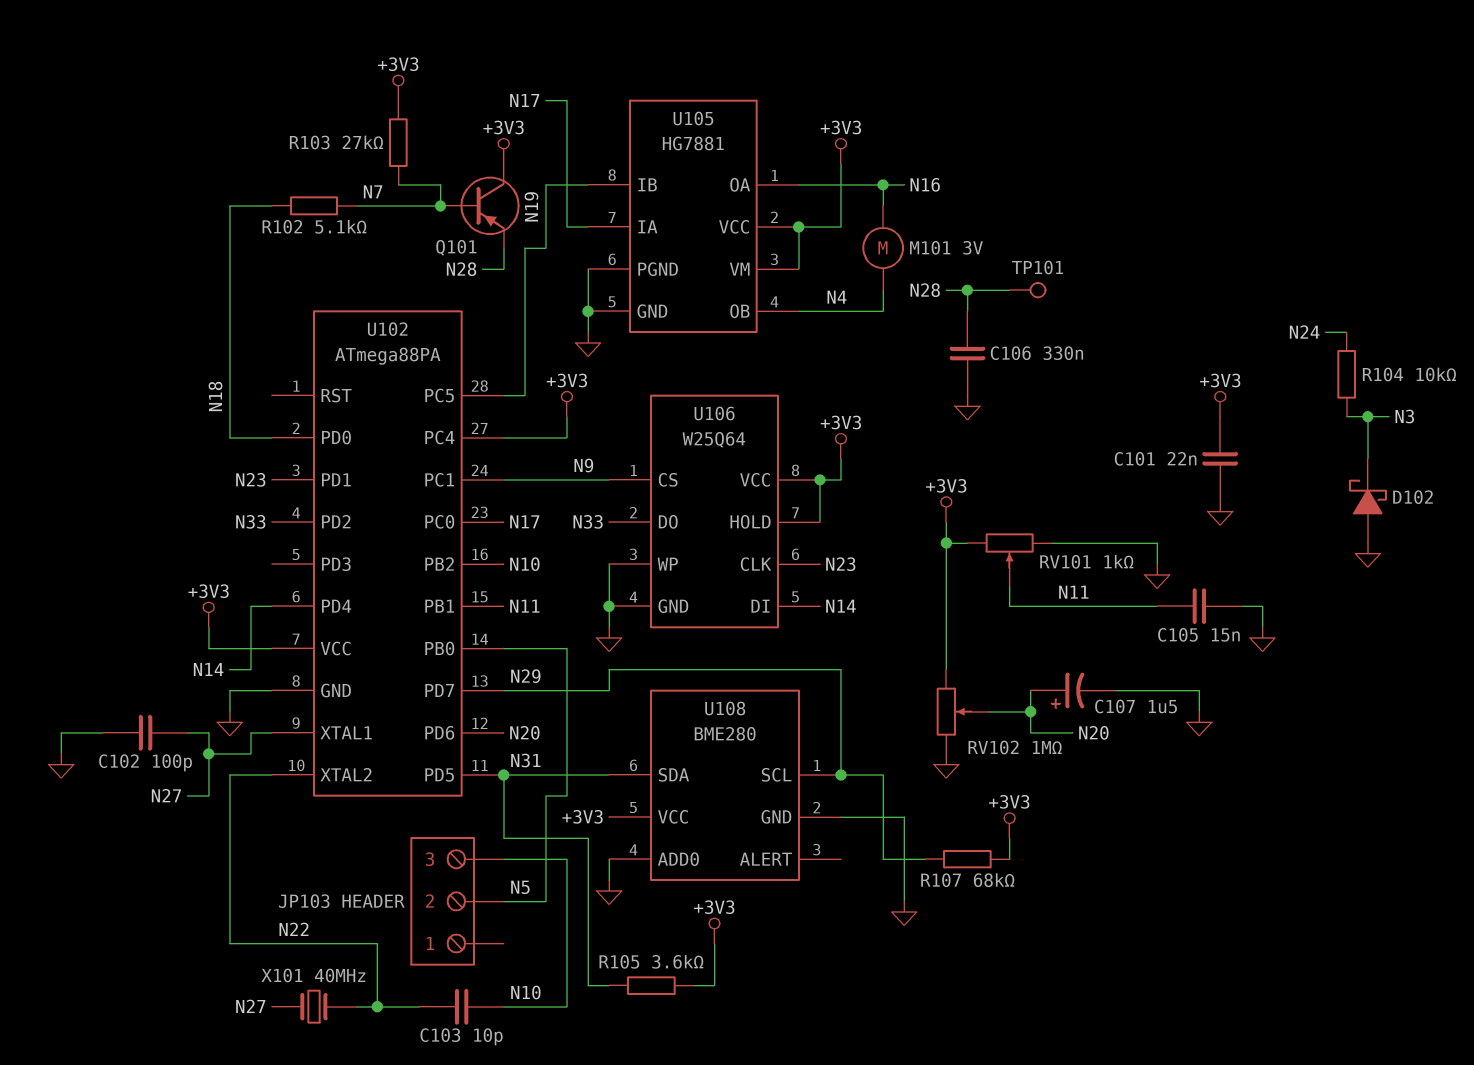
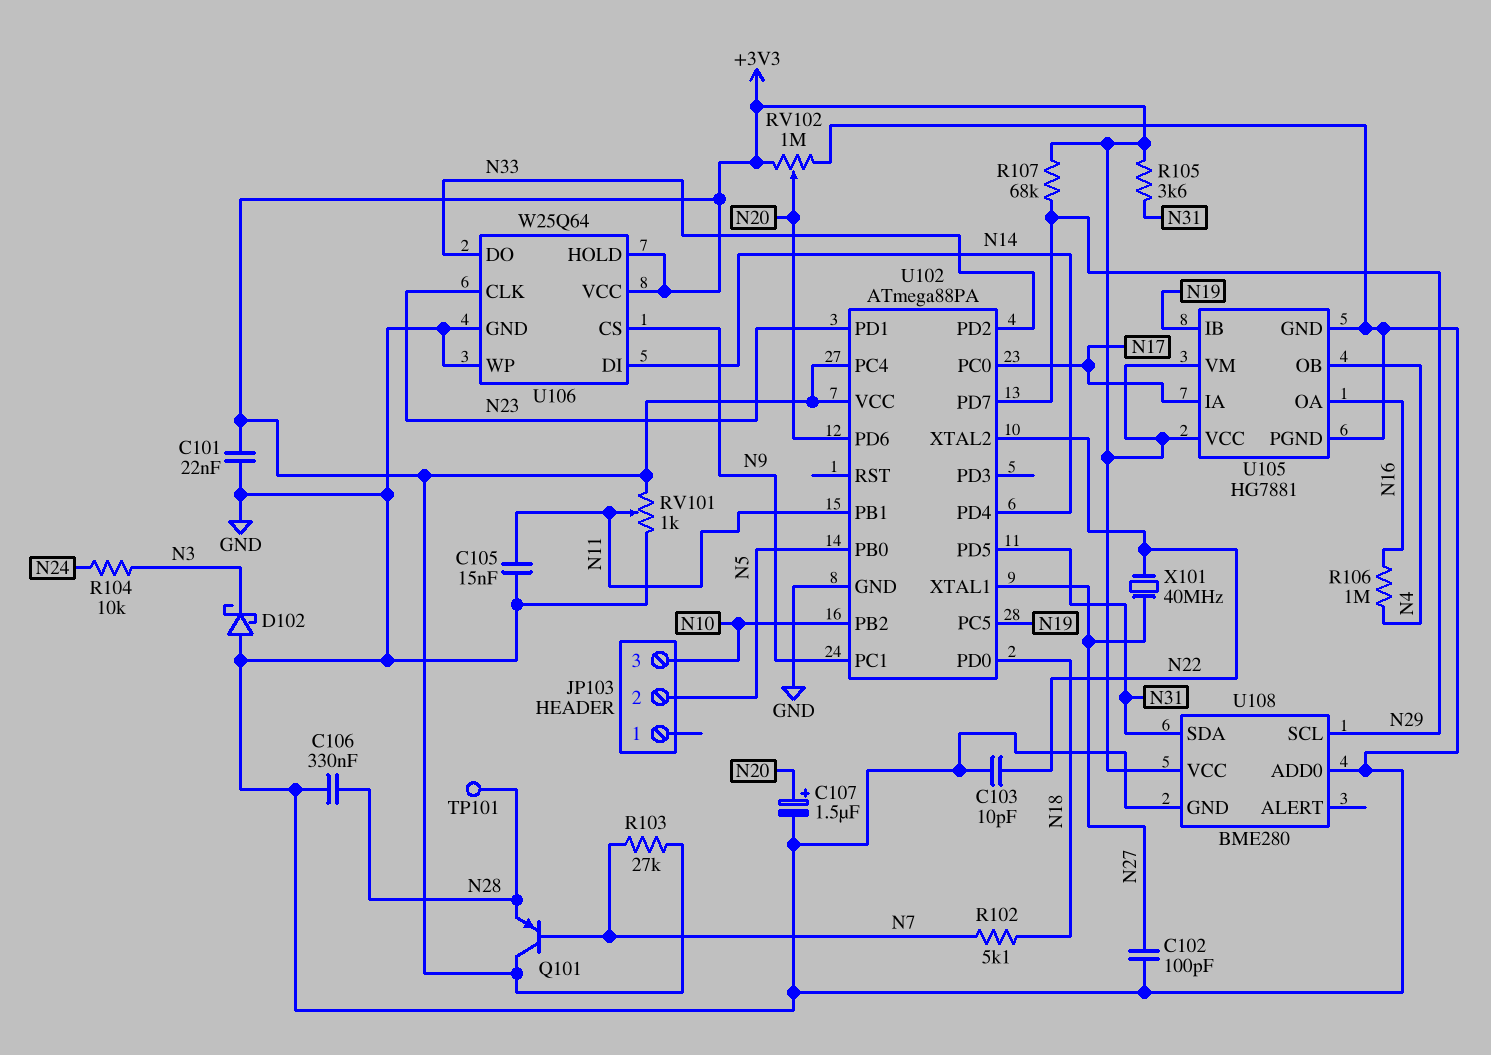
C103: 10pF (N10, N22) -> 10pF (GND, N22)
M101: motor 3V (N4, N16) -> none
R106: none -> 1M (N4, N16)

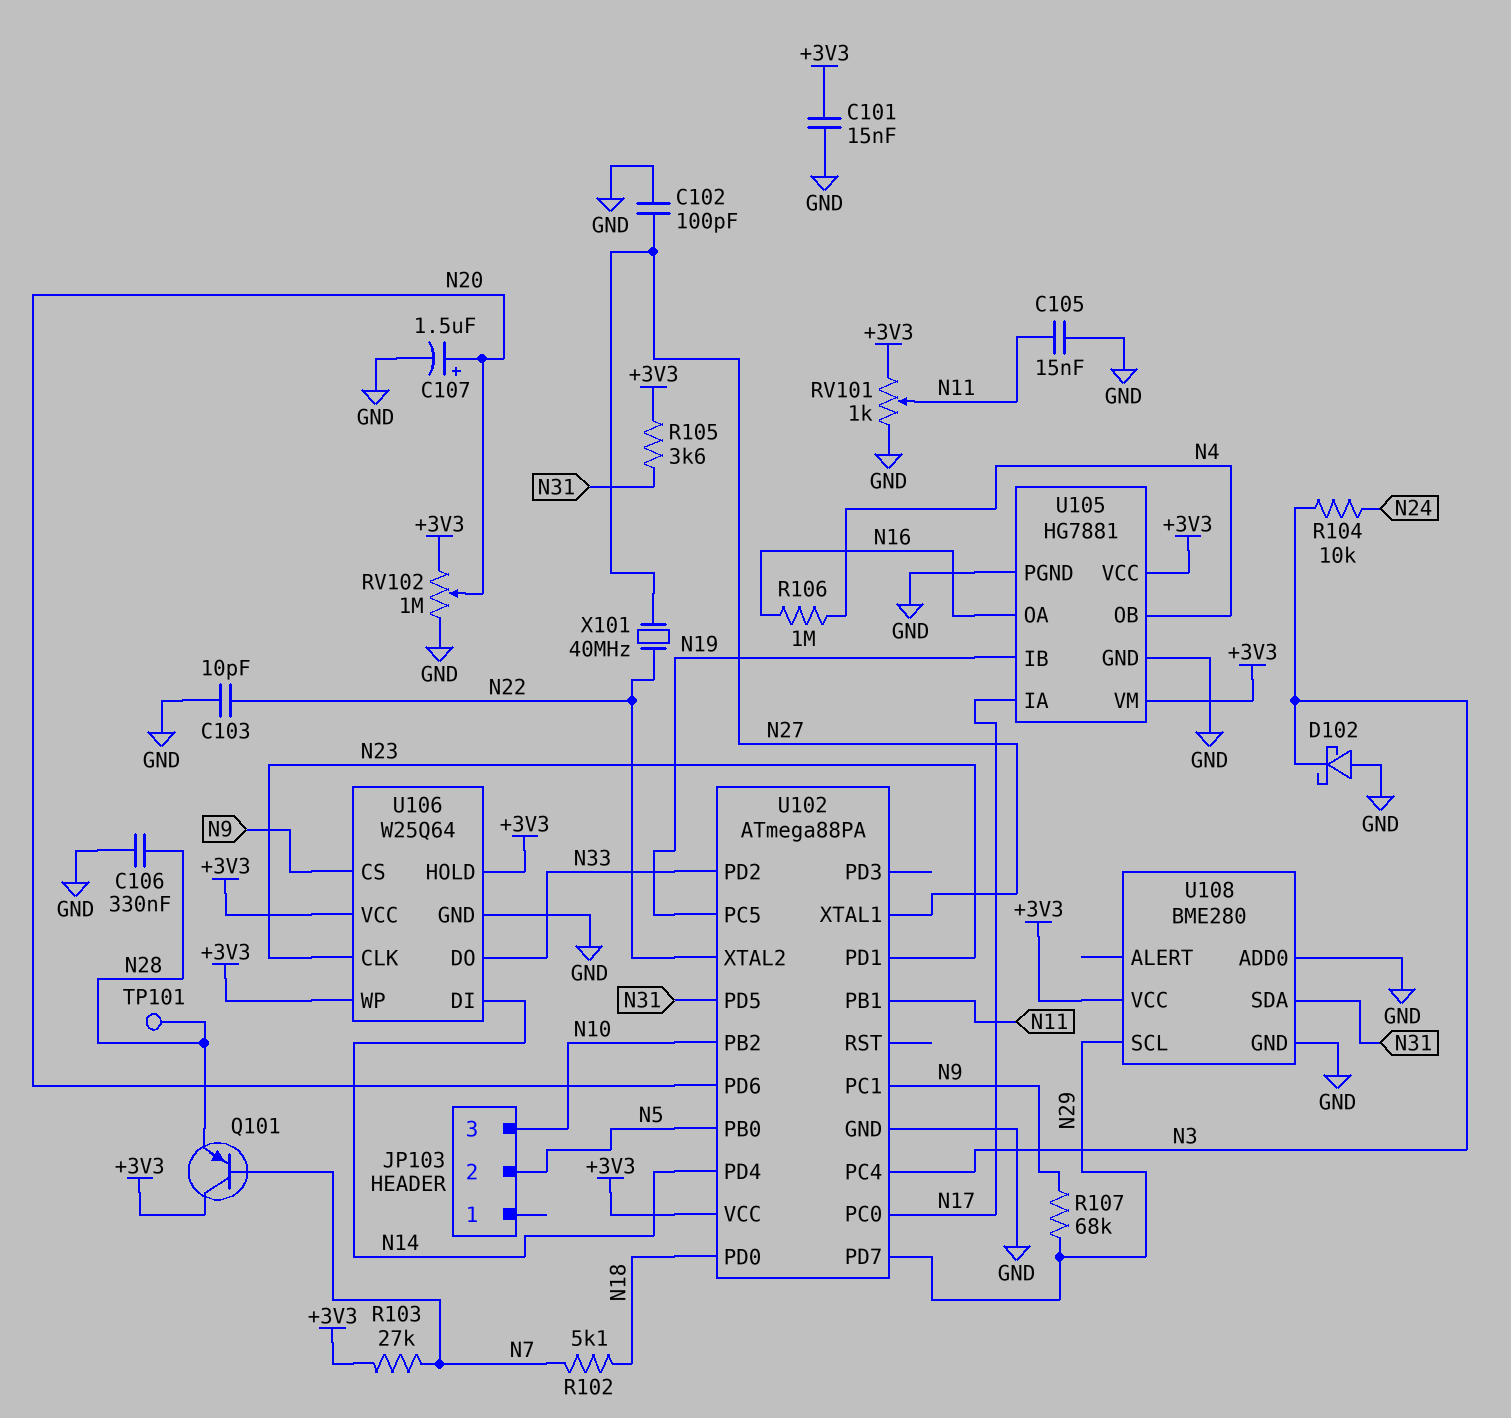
C101: 22nF (+3V3, GND) -> 15nF (+3V3, GND)
R107: 68k (+3V3, N29) -> 68k (N9, N29)
U102 pin PC4: +3V3 -> N3
U106 pin WP: GND -> +3V3

